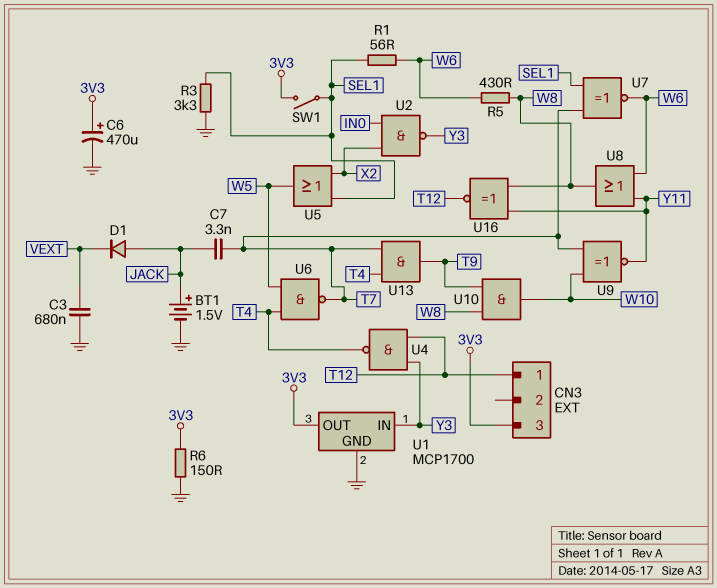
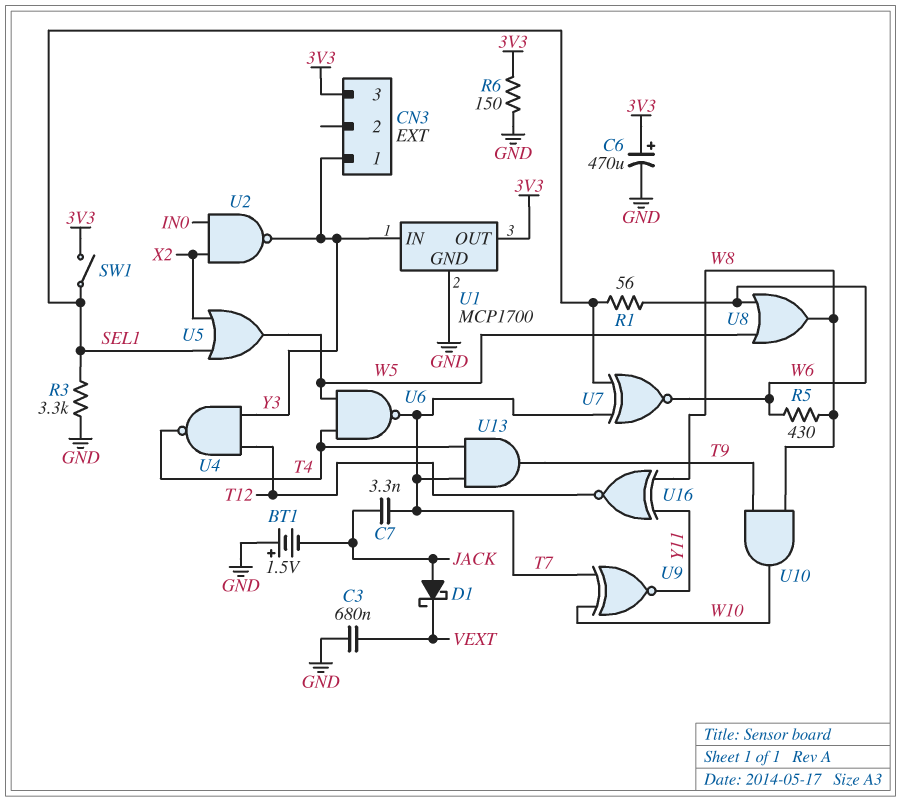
BT1: 1.5V (plus JACK, minus GND) -> 1.5V (plus GND, minus JACK)
CN3 pin 1: T12 -> Y3
D1: diode (A JACK, K VEXT) -> schottky (A JACK, K VEXT)
U8: OR (in W6, in Y11, out W8) -> OR (in W5, in W6, out W8)

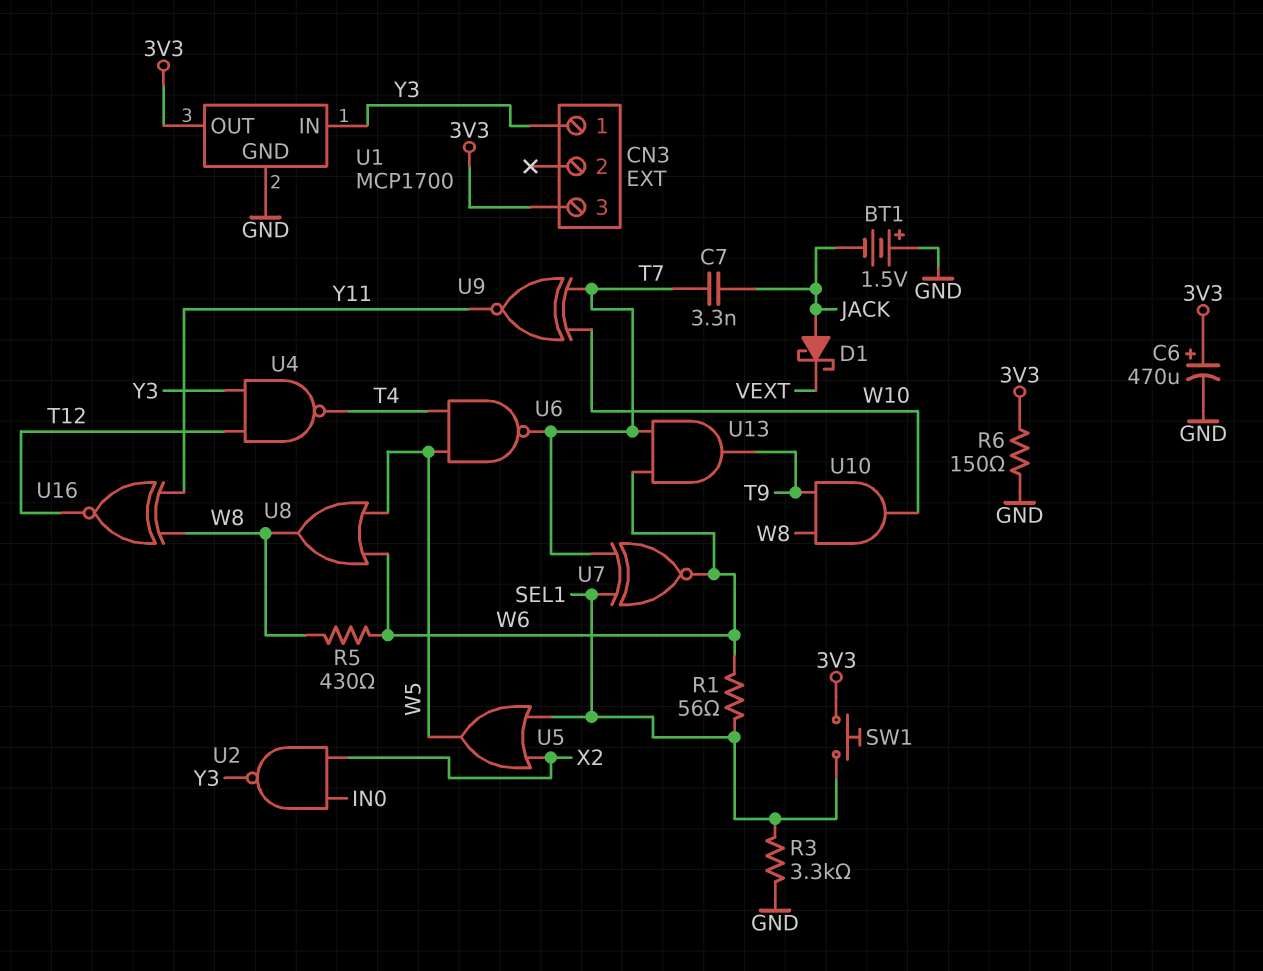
C3: 680nF (GND, VEXT) -> none
SW1: switch (3V3, SEL1) -> button (3V3, SEL1)
U13: AND (in T4, in T7, out T9) -> AND (in T7, in W6, out T9)

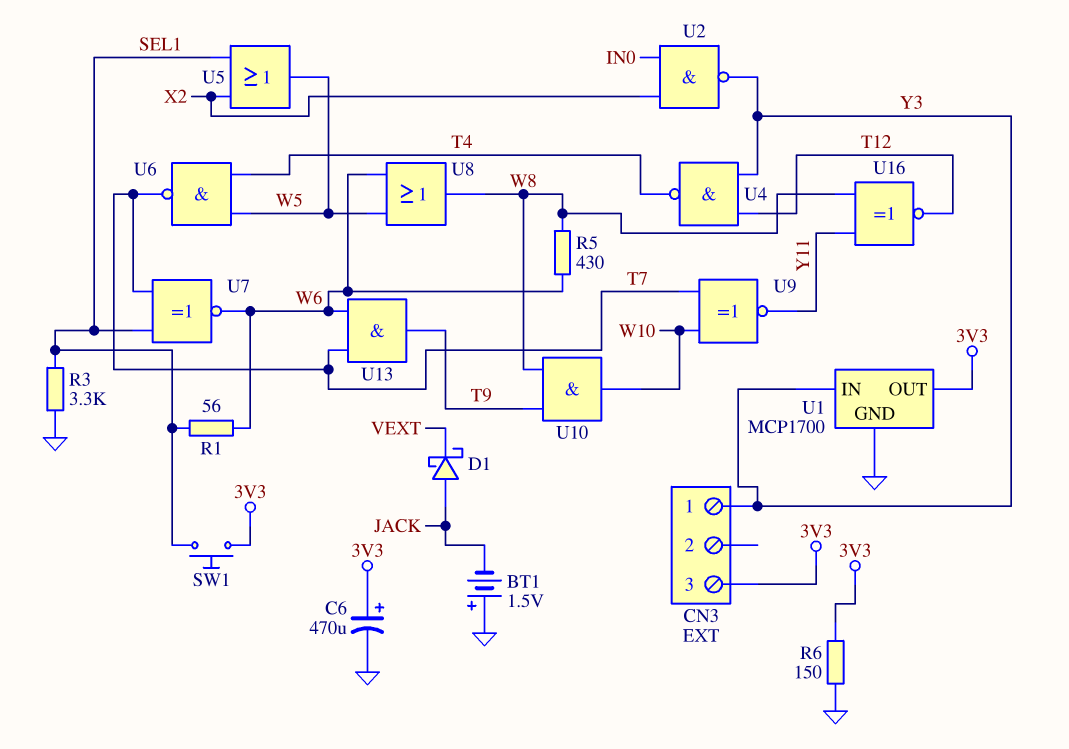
C7: 3.3nF (JACK, T7) -> none

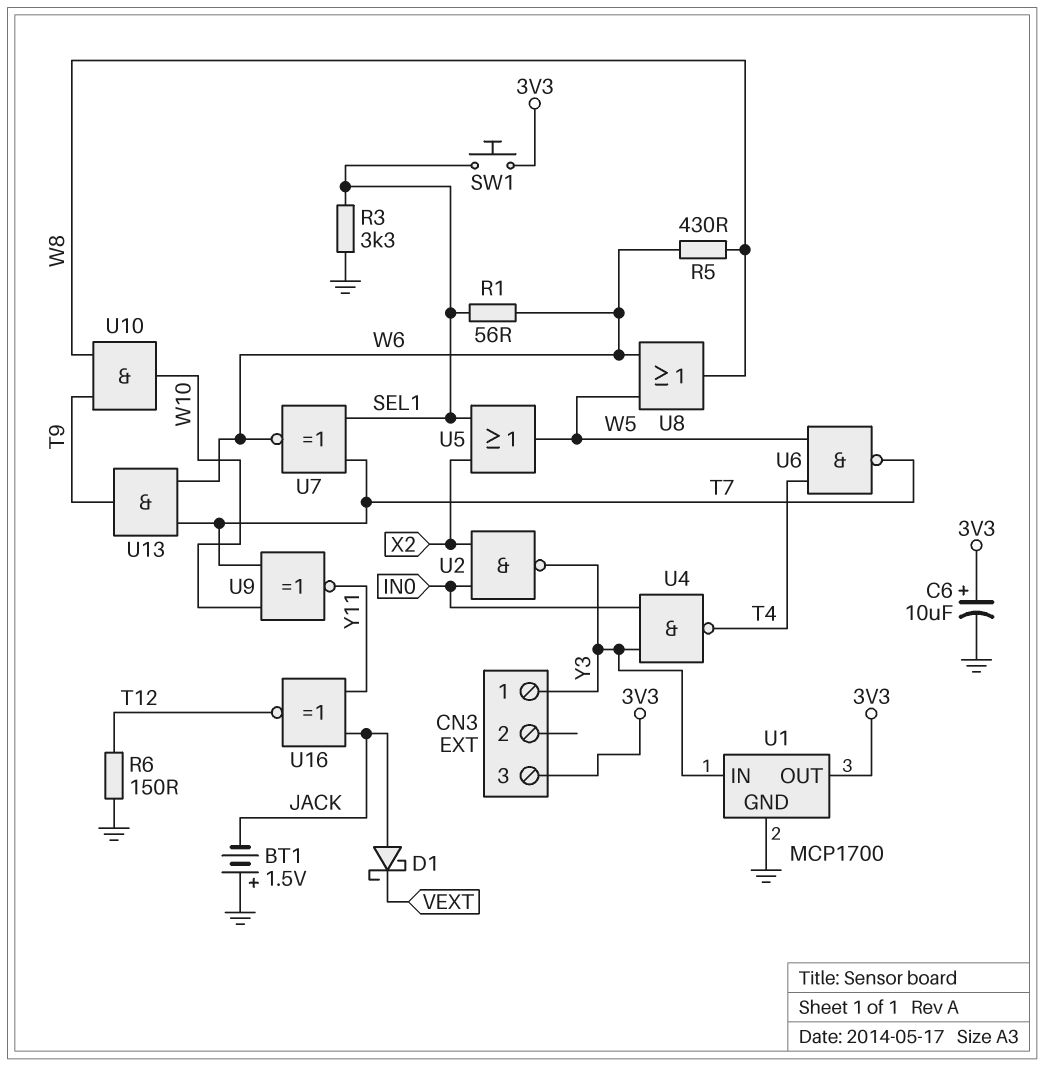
C6: 470uF (plus 3V3, minus GND) -> 10uF (plus 3V3, minus GND)
R6: 150 (3V3, GND) -> 150 (GND, T12)
U4: NAND (in T12, in Y3, out T4) -> NAND (in IN0, in Y3, out T4)
U16: XNOR (in W8, in Y11, out T12) -> XNOR (in JACK, in Y11, out T12)

